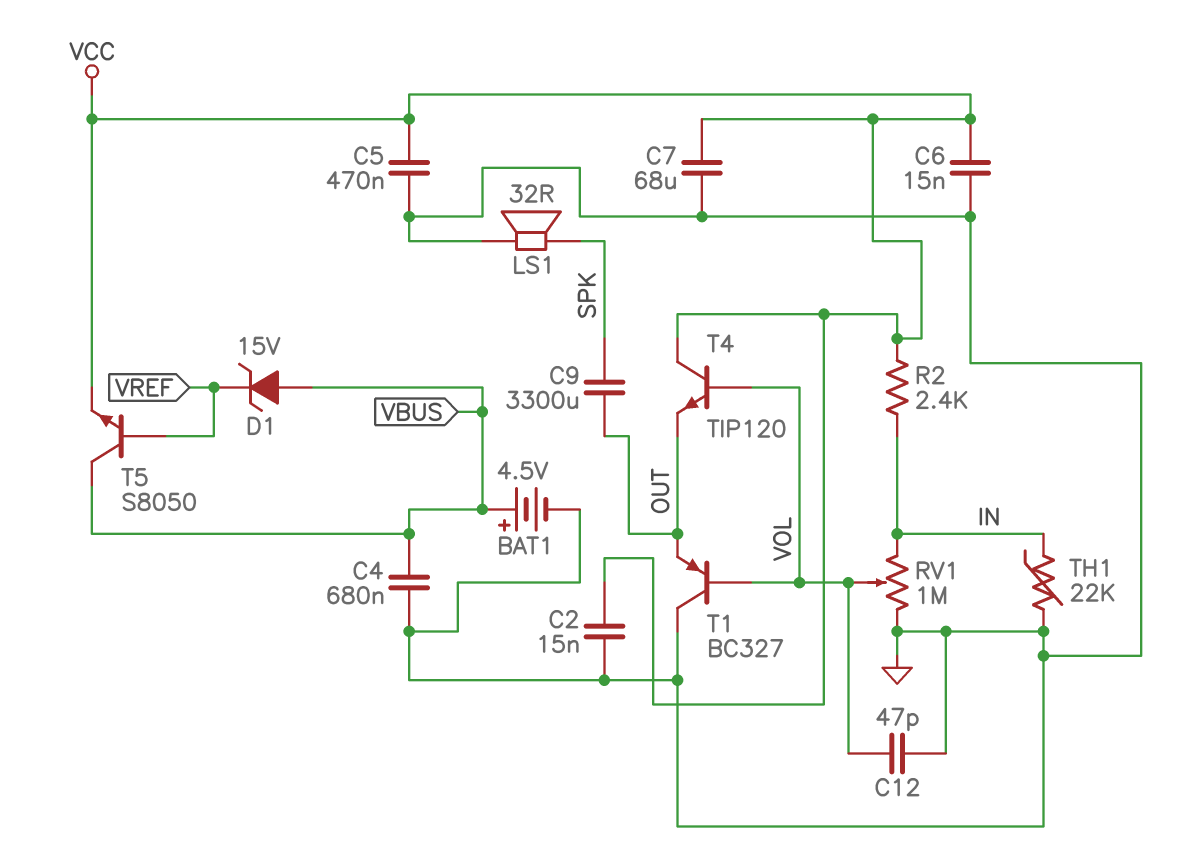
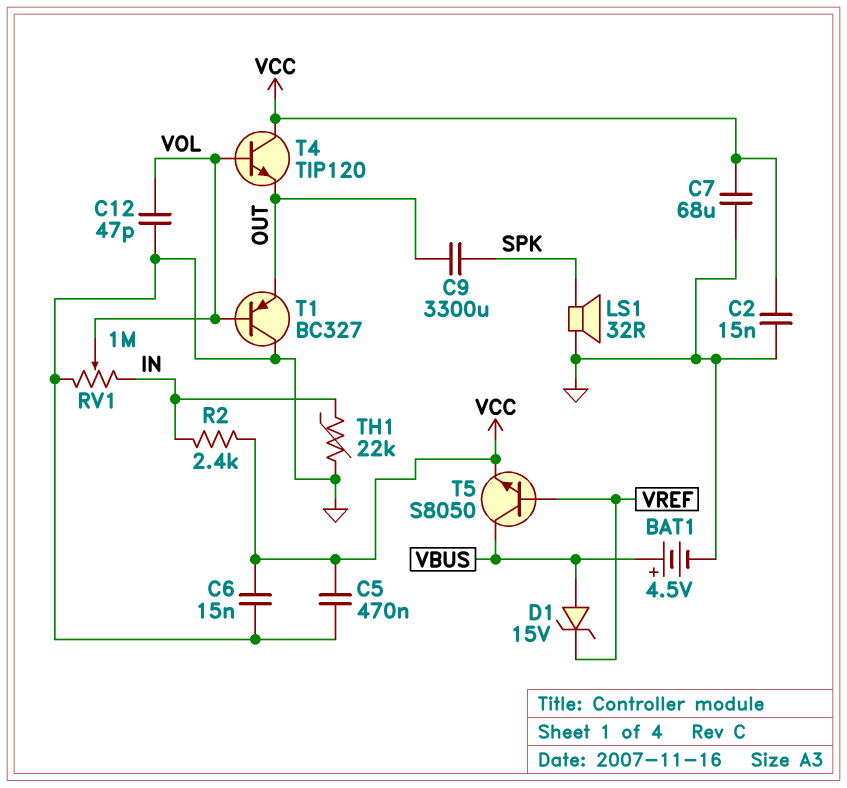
C4: 680nF (GND, VBUS) -> none

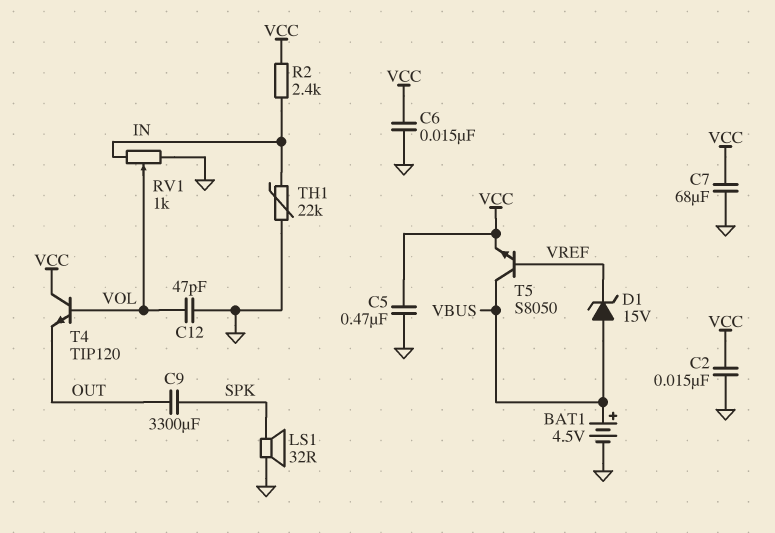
RV1: 1M (GND, IN, wiper VOL) -> 1k (GND, IN, wiper VOL)
T1: PNP BC327 (B VOL, C GND, E OUT) -> none

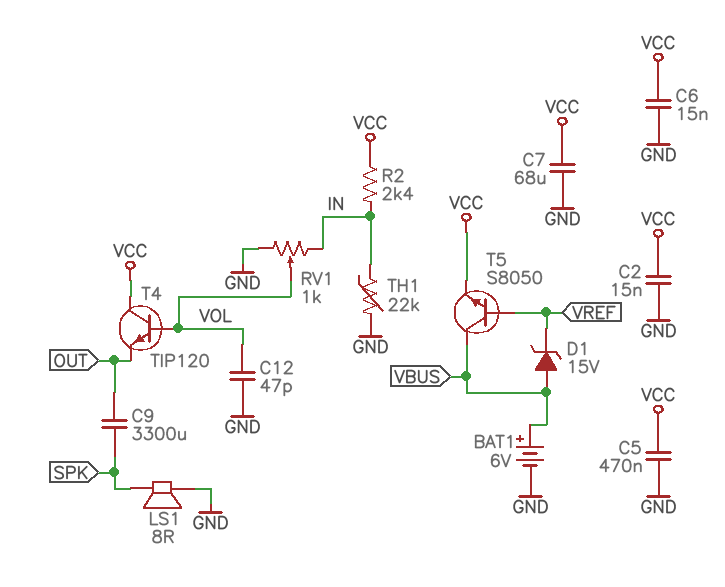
BAT1: 4.5V (plus VBUS, minus GND) -> 6V (plus VBUS, minus GND)
LS1: speaker 32R (GND, SPK) -> speaker 8R (GND, SPK)

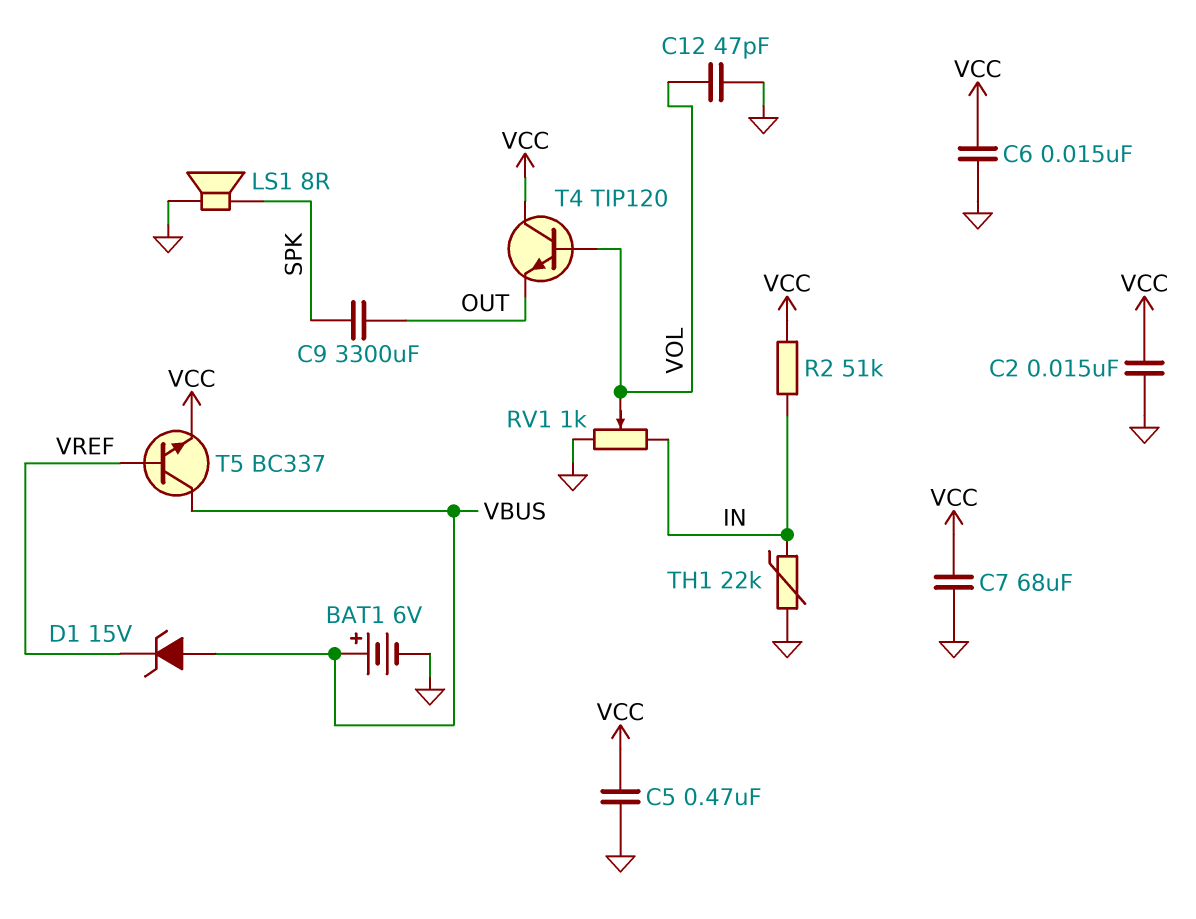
R2: 2.4k (IN, VCC) -> 51k (IN, VCC)
T5: NPN S8050 (B VREF, C VBUS, E VCC) -> NPN BC337 (B VREF, C VBUS, E VCC)

